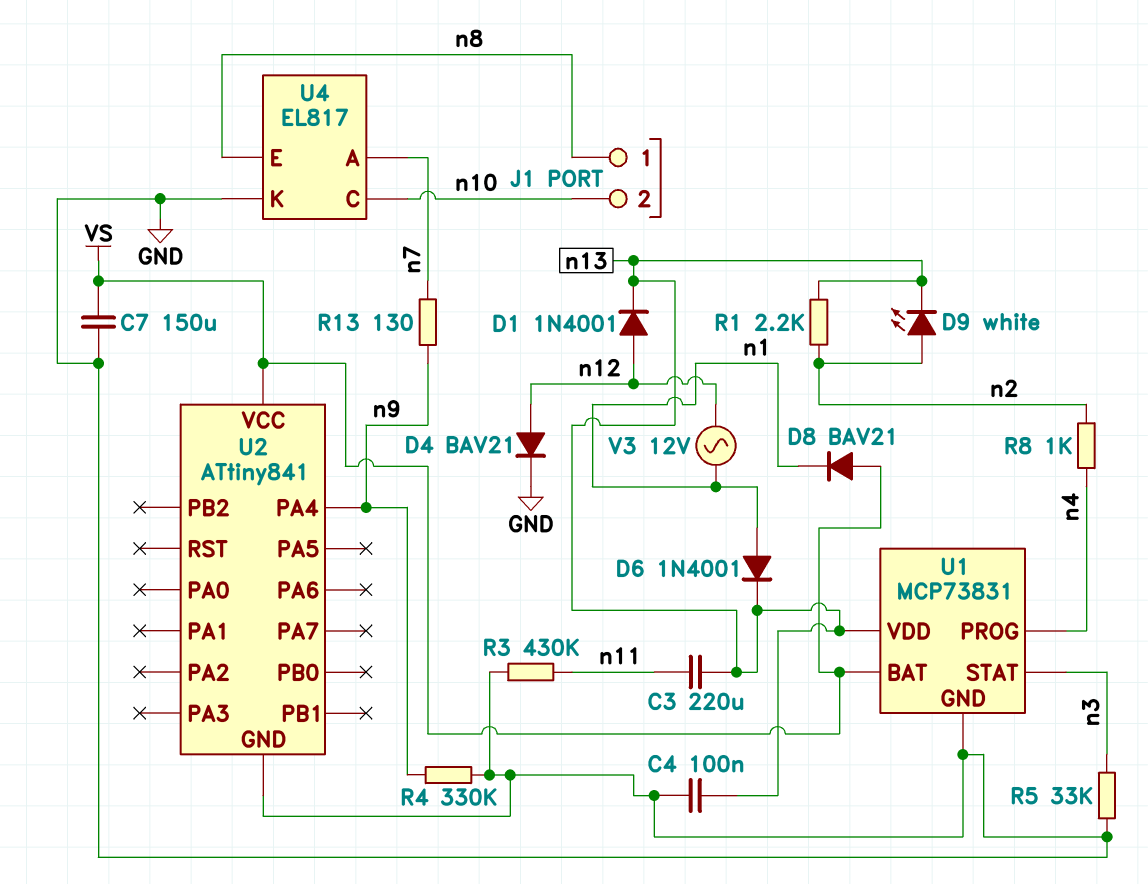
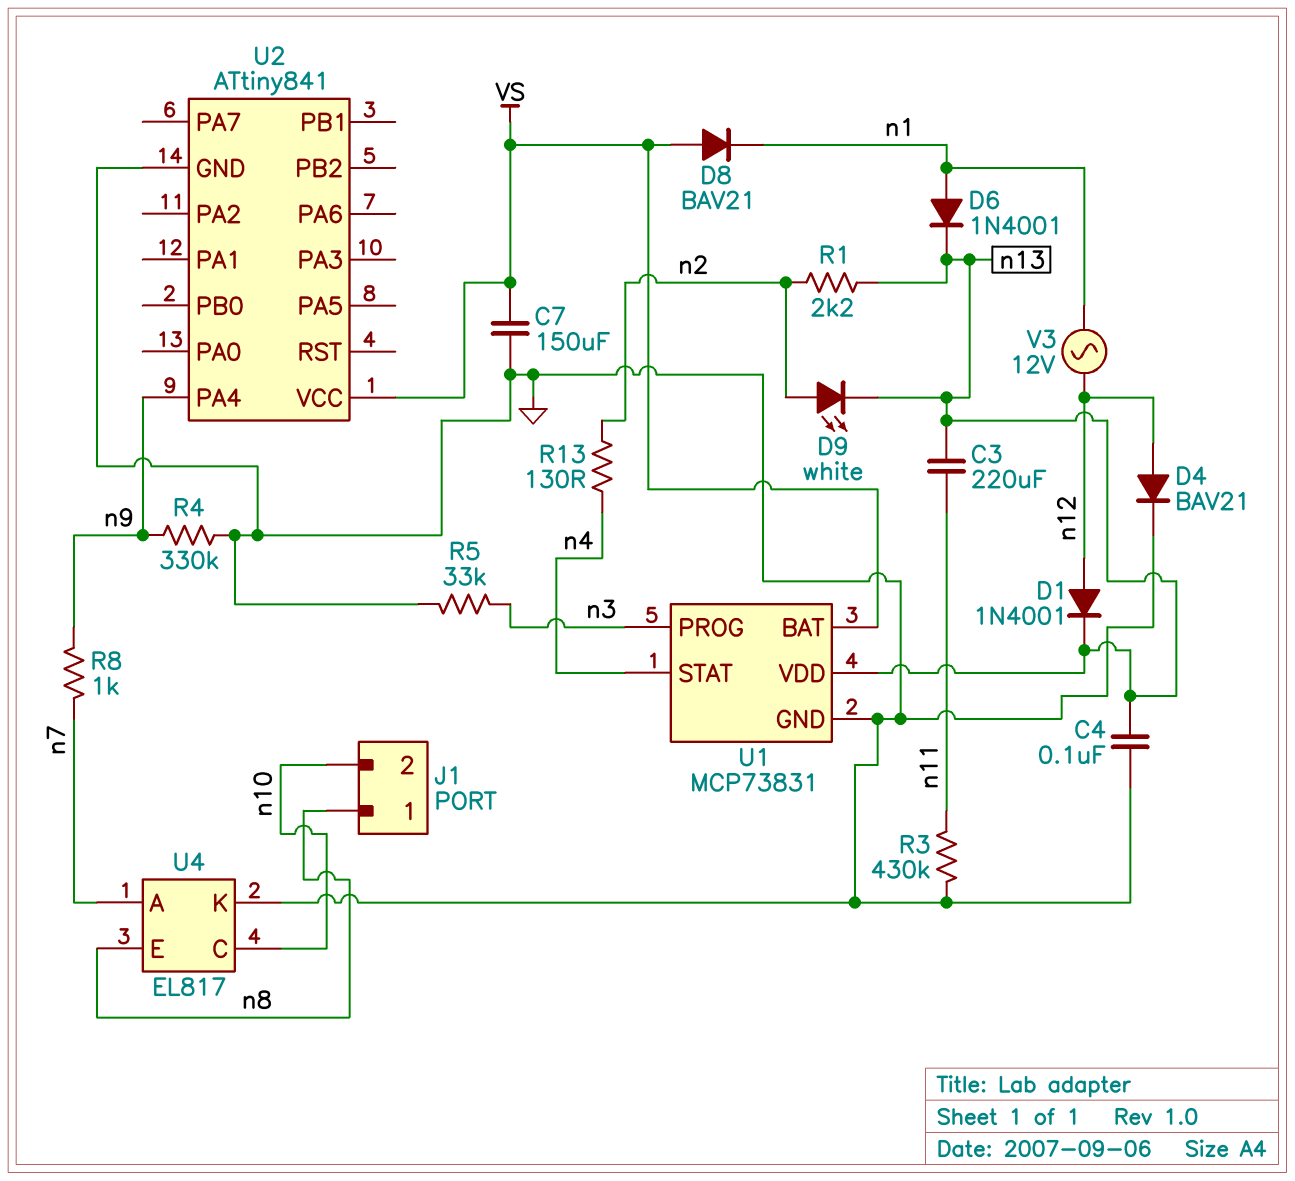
R8: 1k (n2, n4) -> 1k (n7, n9)
R13: 130 (n7, n9) -> 130 (n2, n4)
U1 pin PROG: n4 -> n3
U1 pin STAT: n3 -> n4

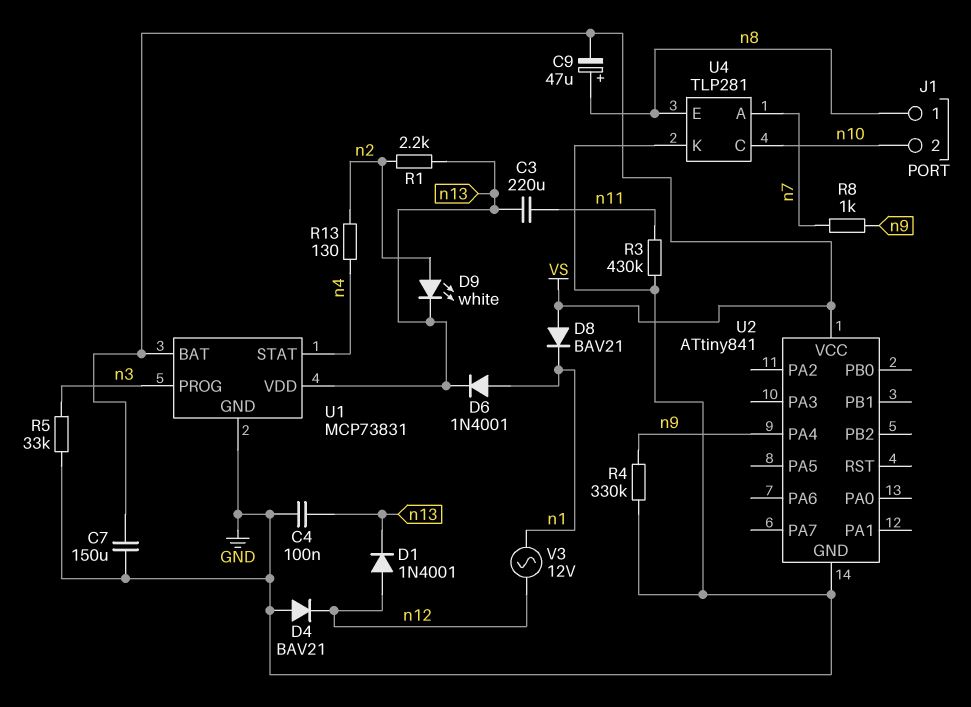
C9: none -> 47uF (plus n8, minus VS)
D4: diode BAV21 (A n12, K GND) -> diode BAV21 (A GND, K n12)
U4: EL817 -> TLP281

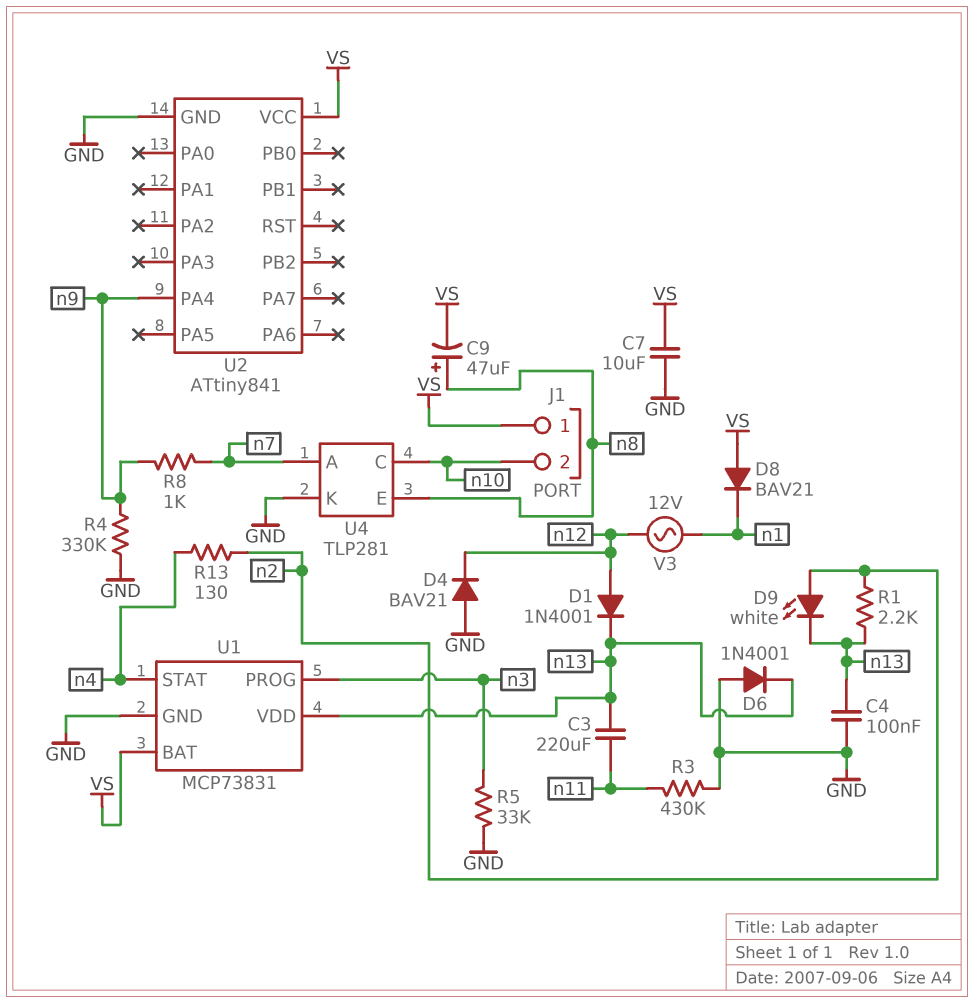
C7: 150uF (GND, VS) -> 10uF (GND, VS)
D6: diode 1N4001 (A n1, K n13) -> diode 1N4001 (A GND, K n13)
J1 pin 1: n8 -> VS

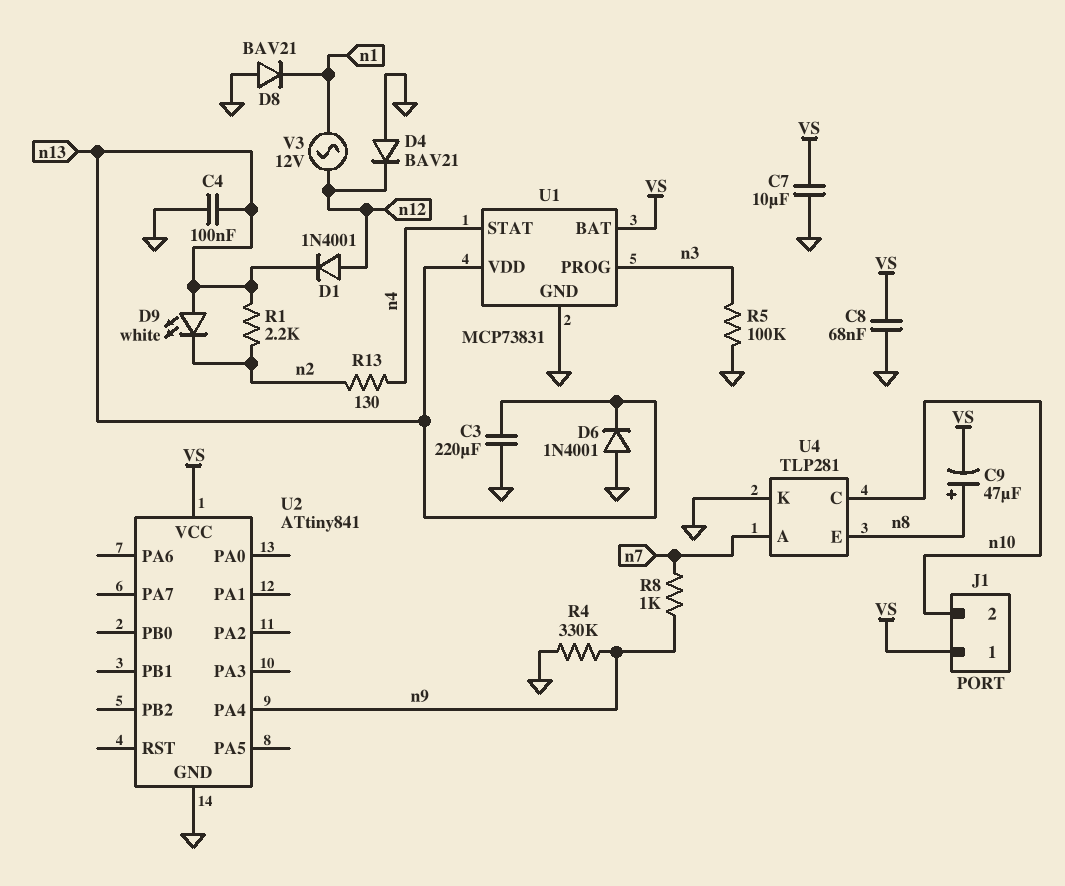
C3: 220uF (n11, n13) -> 220uF (GND, n13)
C8: none -> 68nF (GND, VS)
D8: diode BAV21 (A VS, K n1) -> diode BAV21 (A GND, K n1)
D9: LED white (A n2, K n13) -> LED white (A n13, K n2)
R3: 430k (GND, n11) -> none
R5: 33k (GND, n3) -> 100k (GND, n3)

